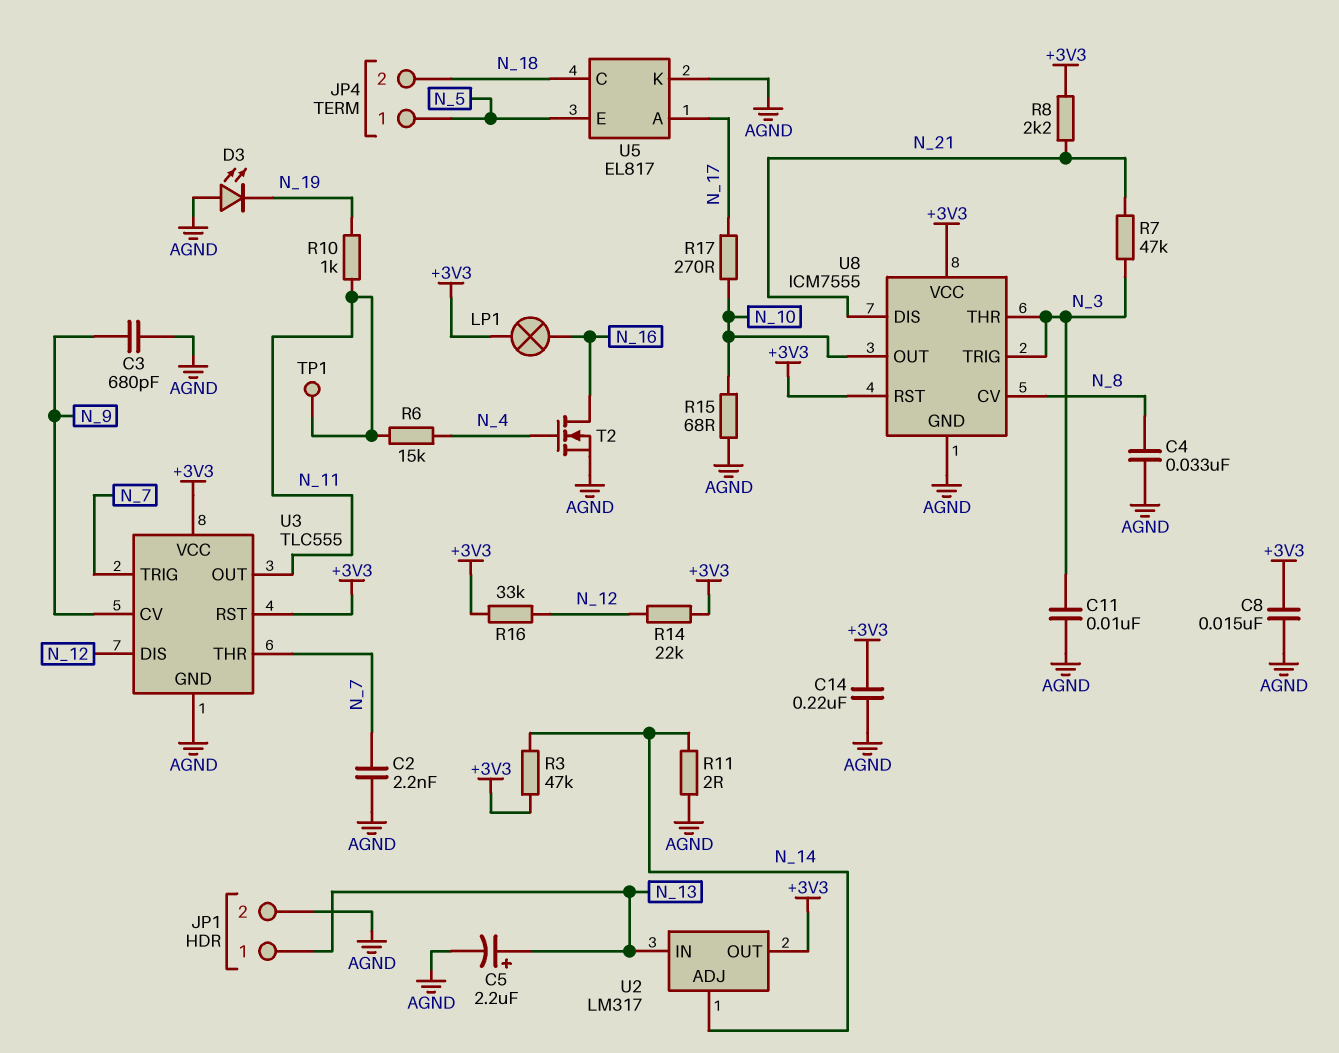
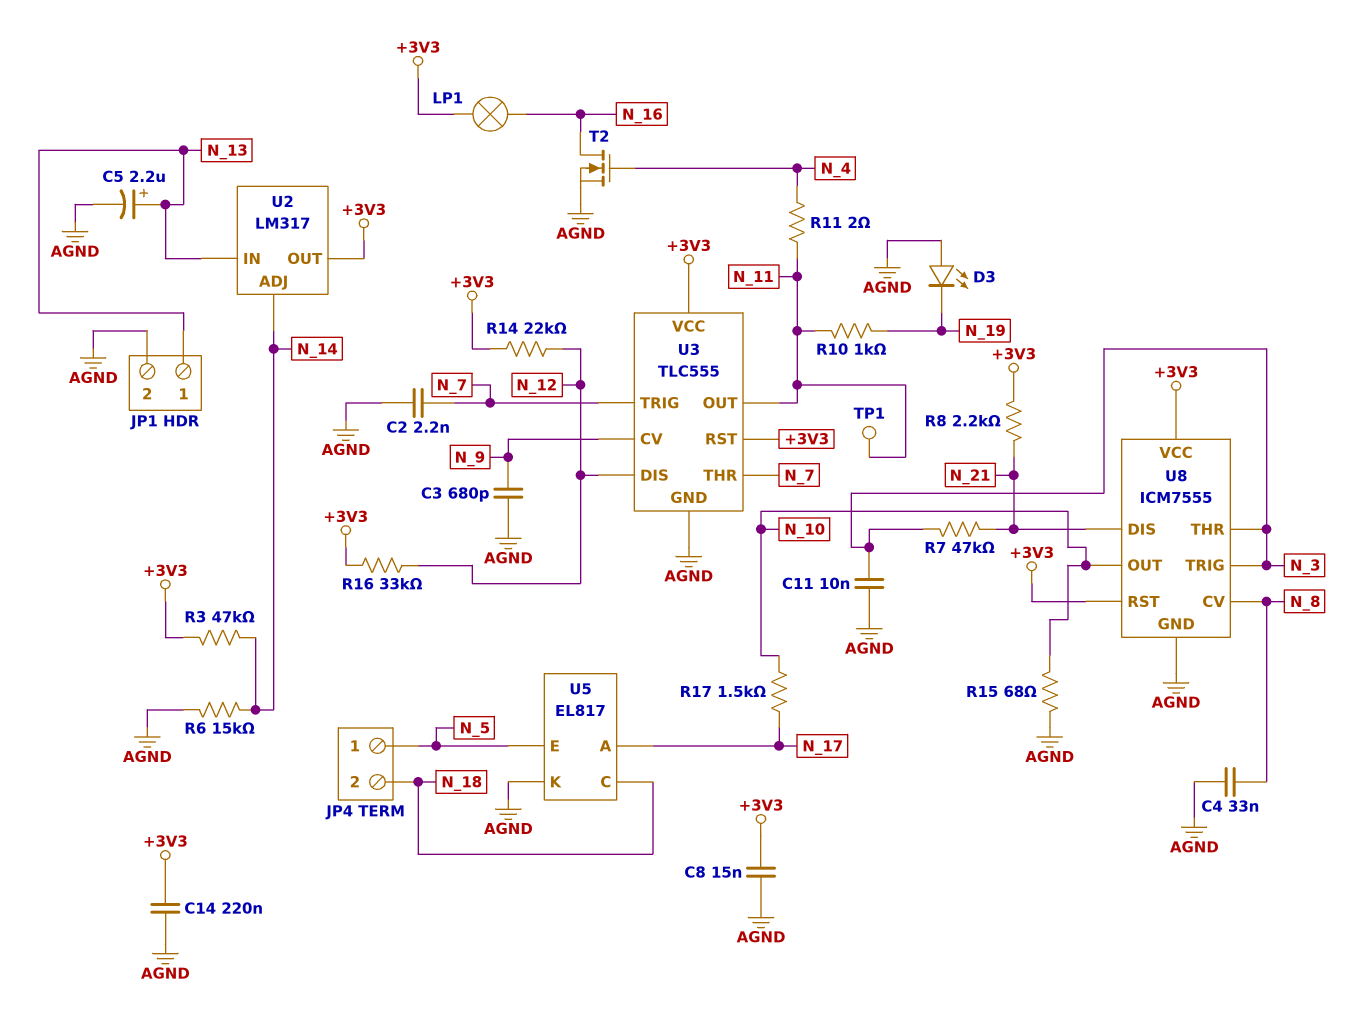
R6: 15k (N_4, N_11) -> 15k (AGND, N_14)
R11: 2 (AGND, N_14) -> 2 (N_4, N_11)
R17: 270 (N_10, N_17) -> 1.5k (N_10, N_17)

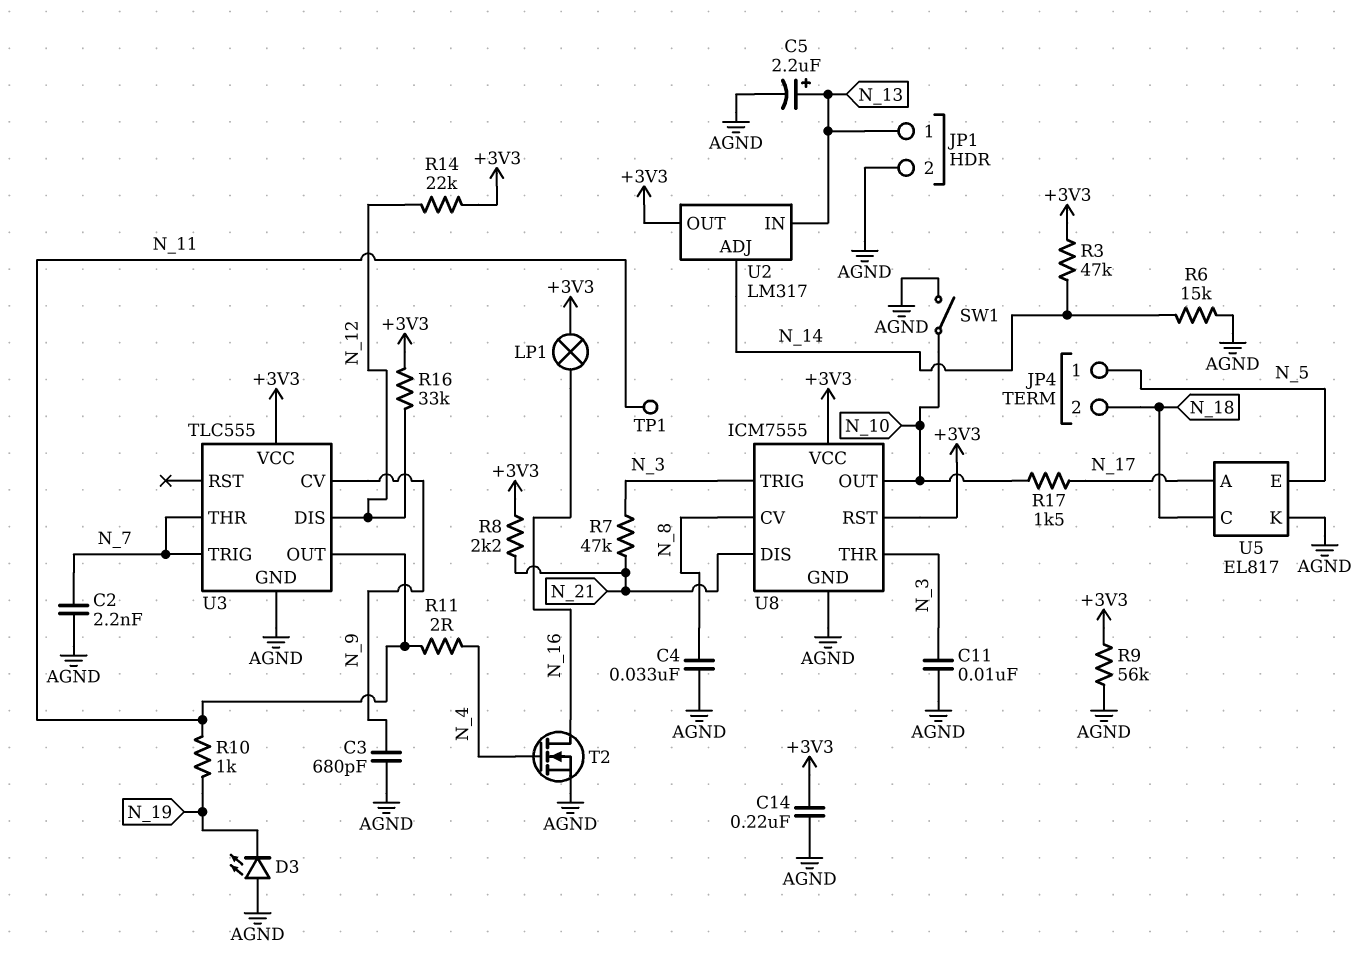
C8: 15nF (+3V3, AGND) -> none
R9: none -> 56k (+3V3, AGND)
R15: 68 (AGND, N_10) -> none
SW1: none -> switch (AGND, N_10)
U3 pin RST: +3V3 -> none

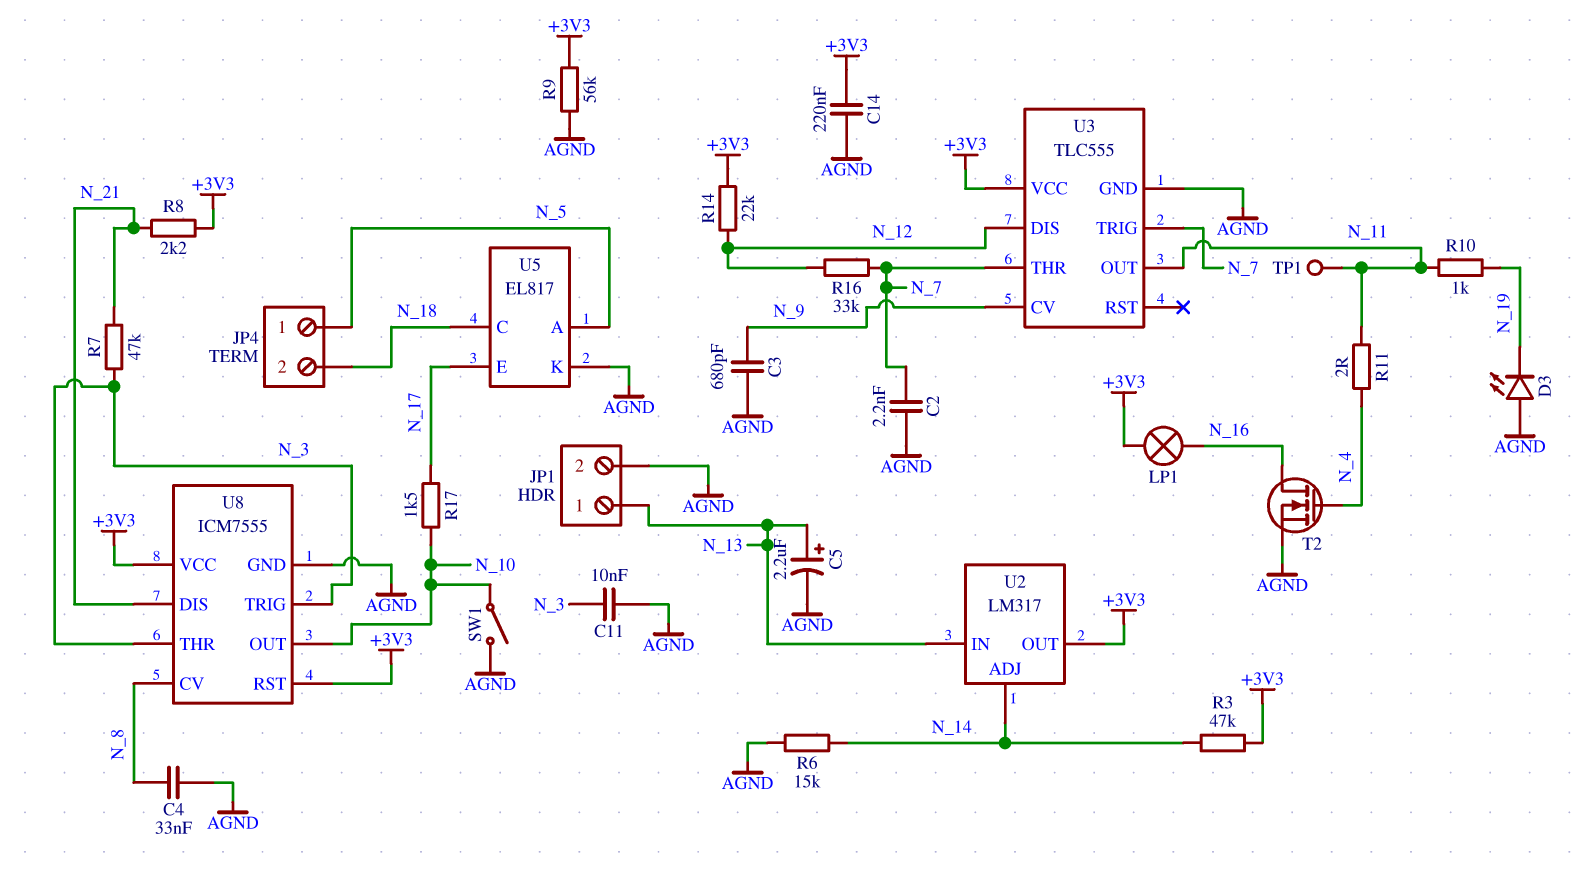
R16: 33k (+3V3, N_12) -> 33k (N_7, N_12)
U5 pin A: N_17 -> N_5
U5 pin E: N_5 -> N_17

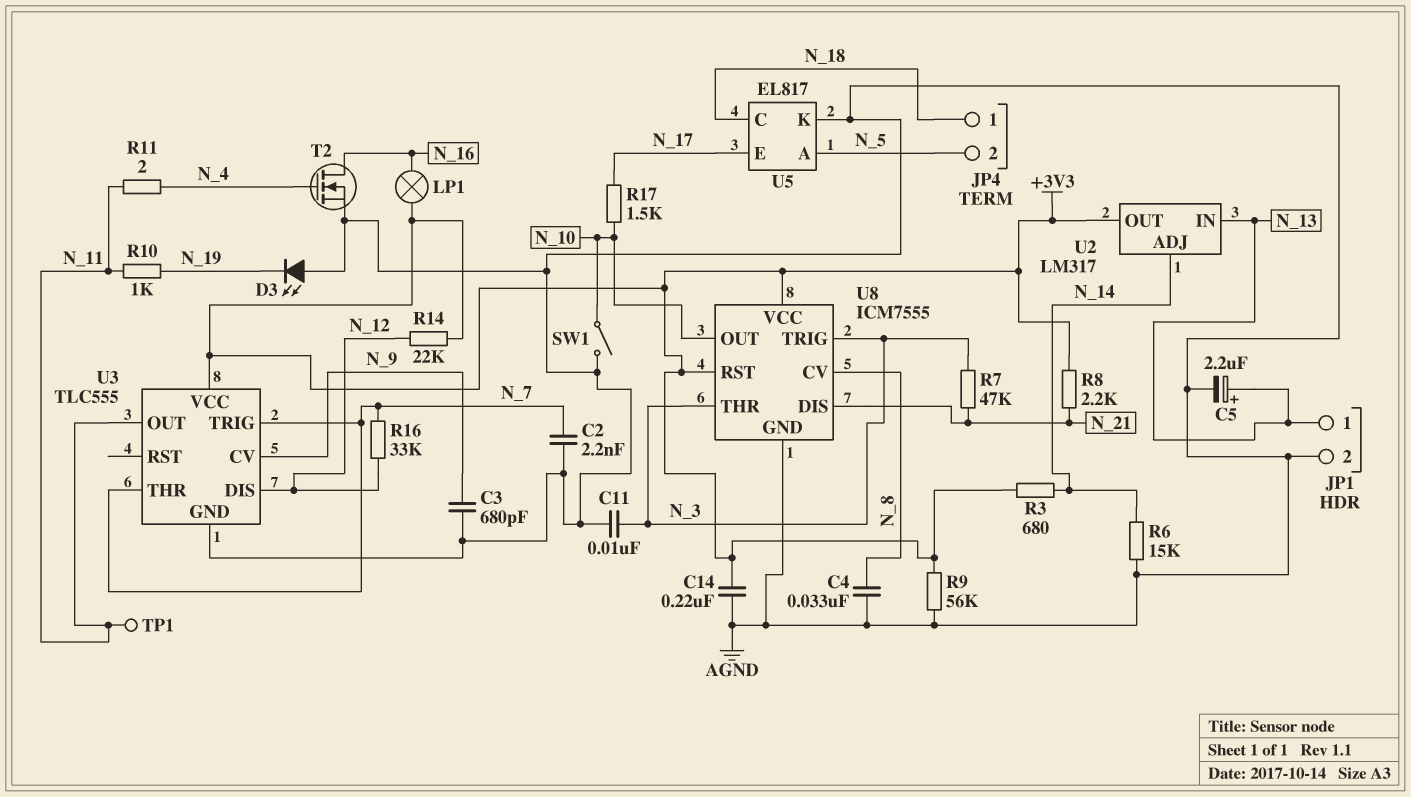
JP4 pin 1: N_5 -> N_18
JP4 pin 2: N_18 -> N_5
R3: 47k (+3V3, N_14) -> 680 (+3V3, N_14)

